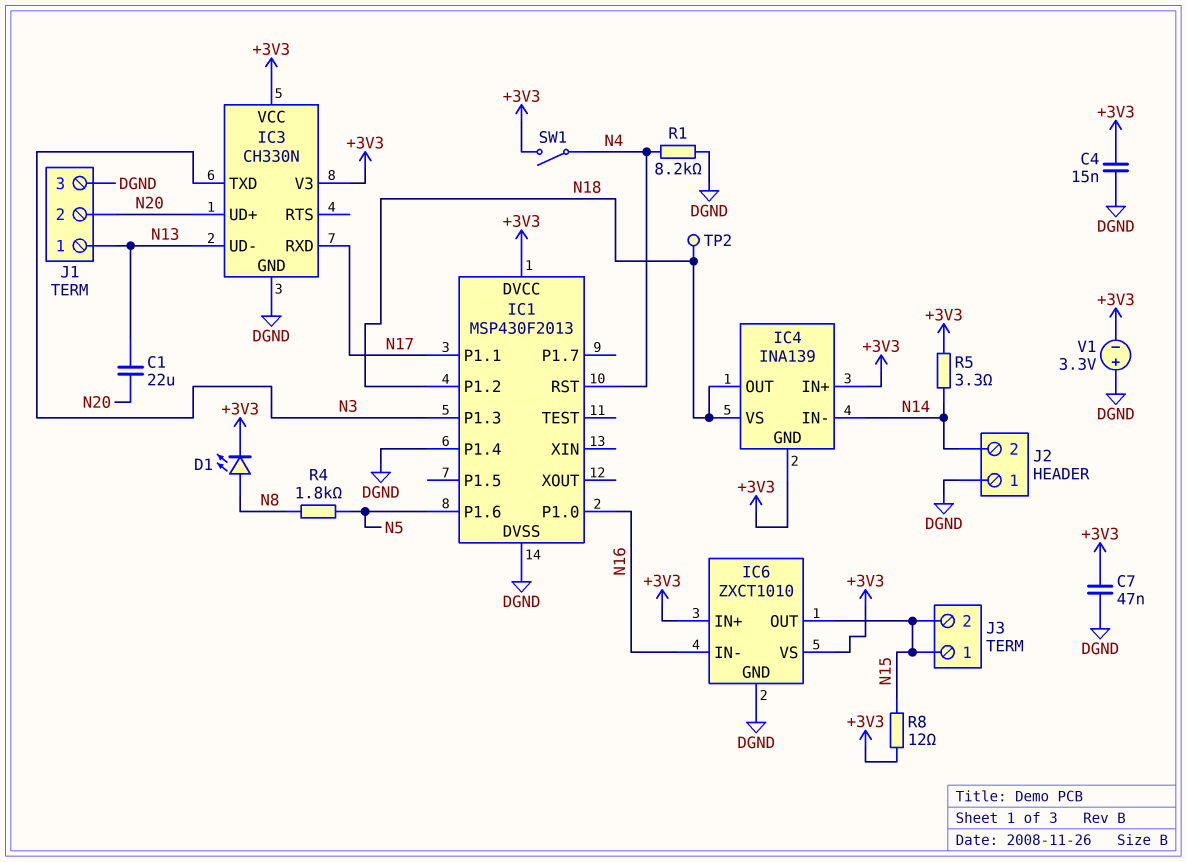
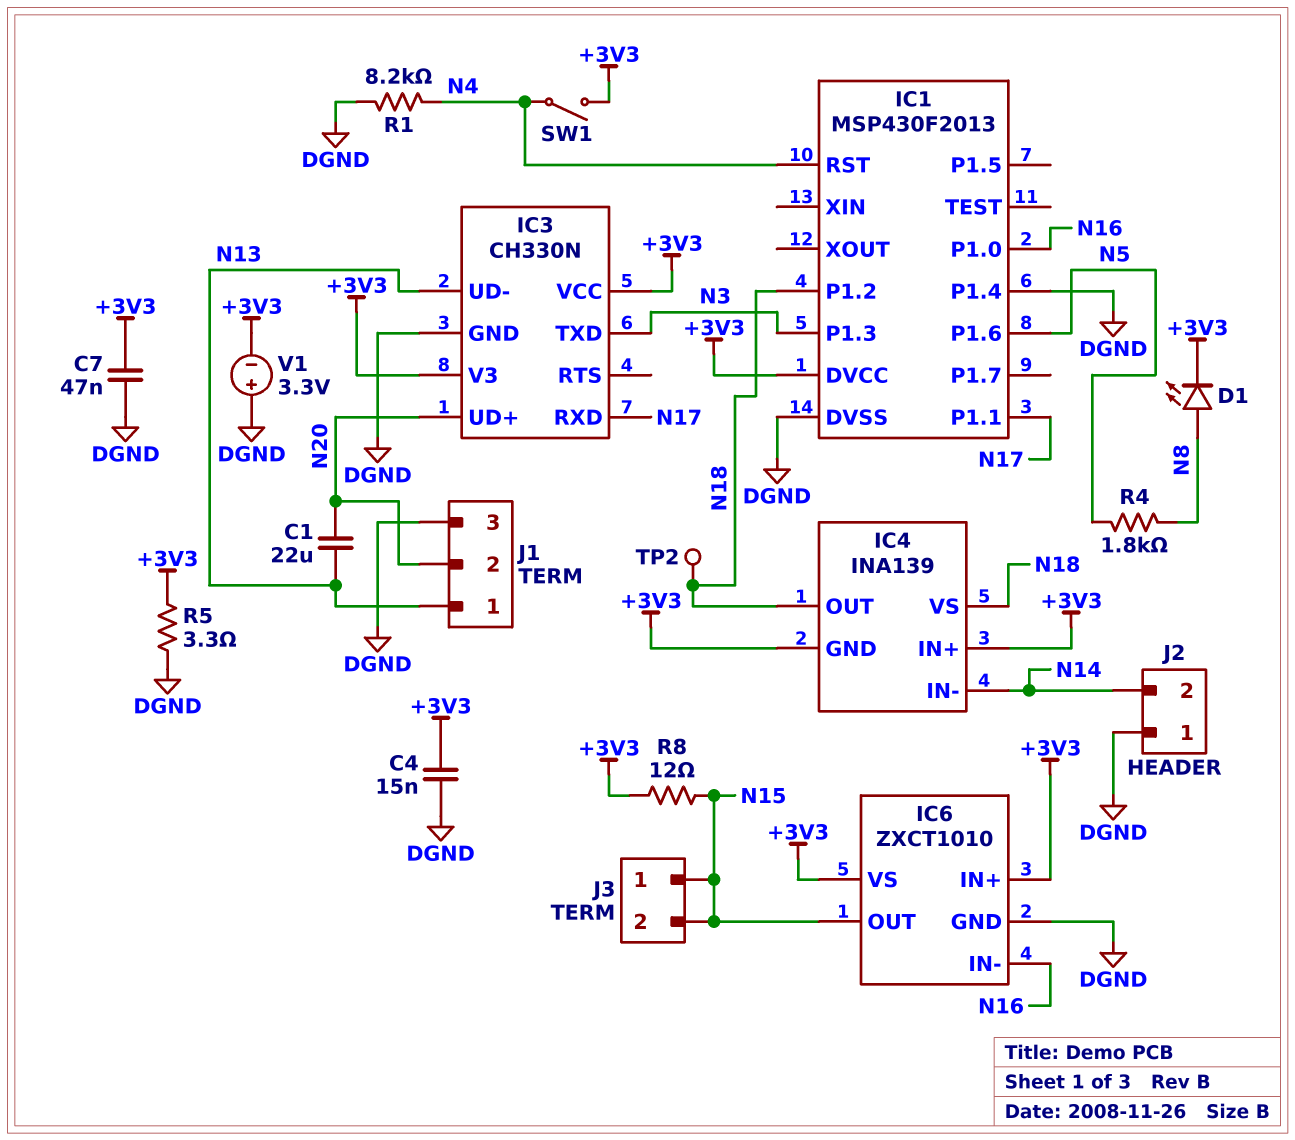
R5: 3.3 (+3V3, N14) -> 3.3 (+3V3, DGND)

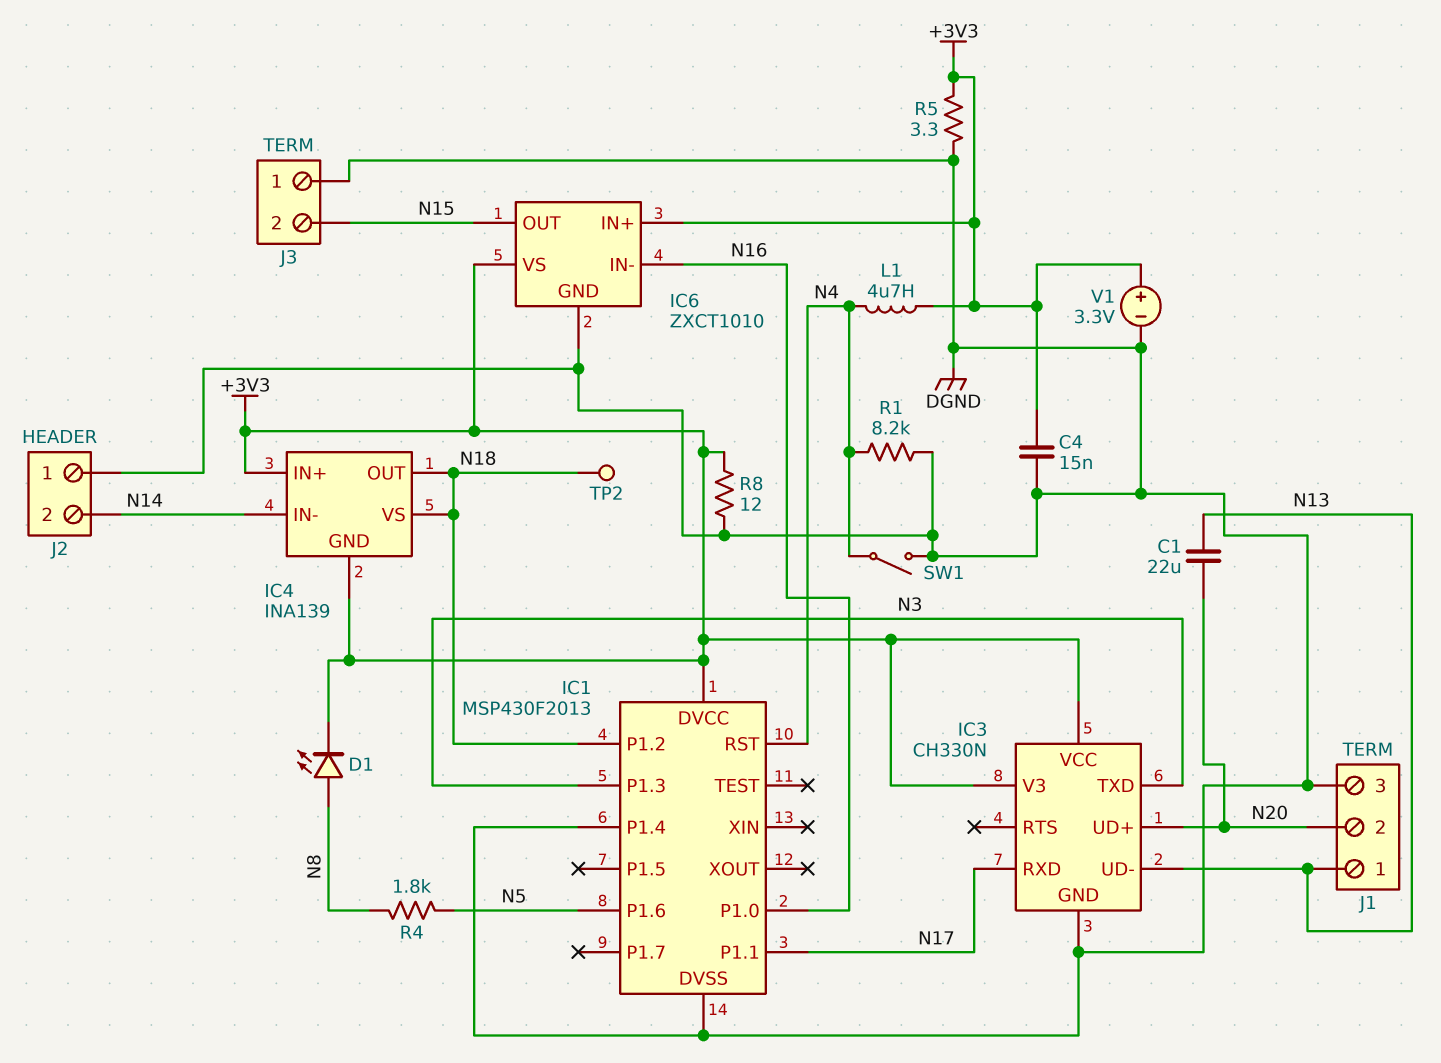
C7: 47nF (+3V3, DGND) -> none
J3 pin 1: N15 -> DGND
L1: none -> 4.7uH (+3V3, N4)
R8: 12 (+3V3, N15) -> 12 (+3V3, DGND)
SW1: switch (+3V3, N4) -> switch (DGND, N4)
V1: 3.3V (plus DGND, minus +3V3) -> 3.3V (plus +3V3, minus DGND)

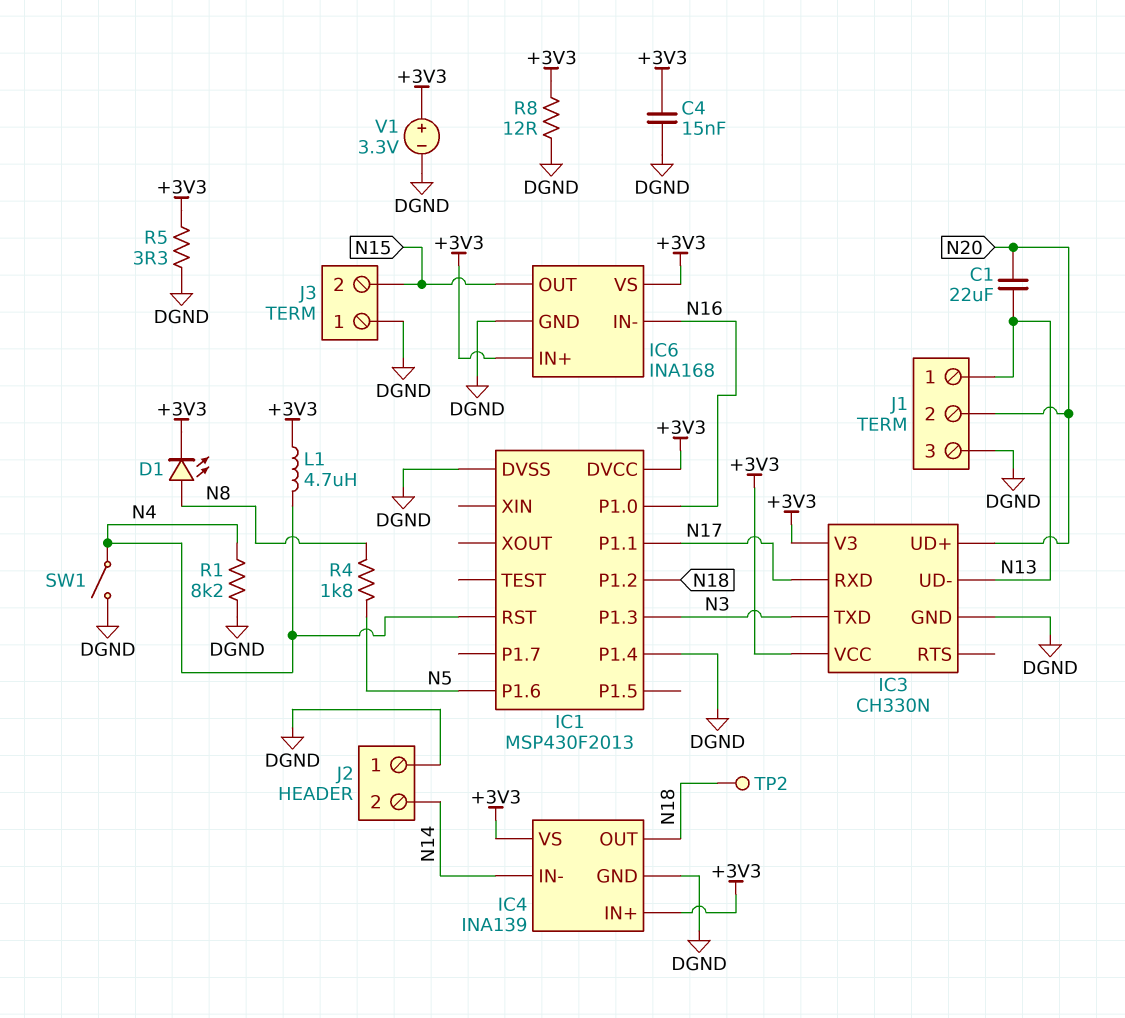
IC4 pin GND: +3V3 -> DGND
IC4 pin VS: N18 -> +3V3
IC6: ZXCT1010 -> INA168

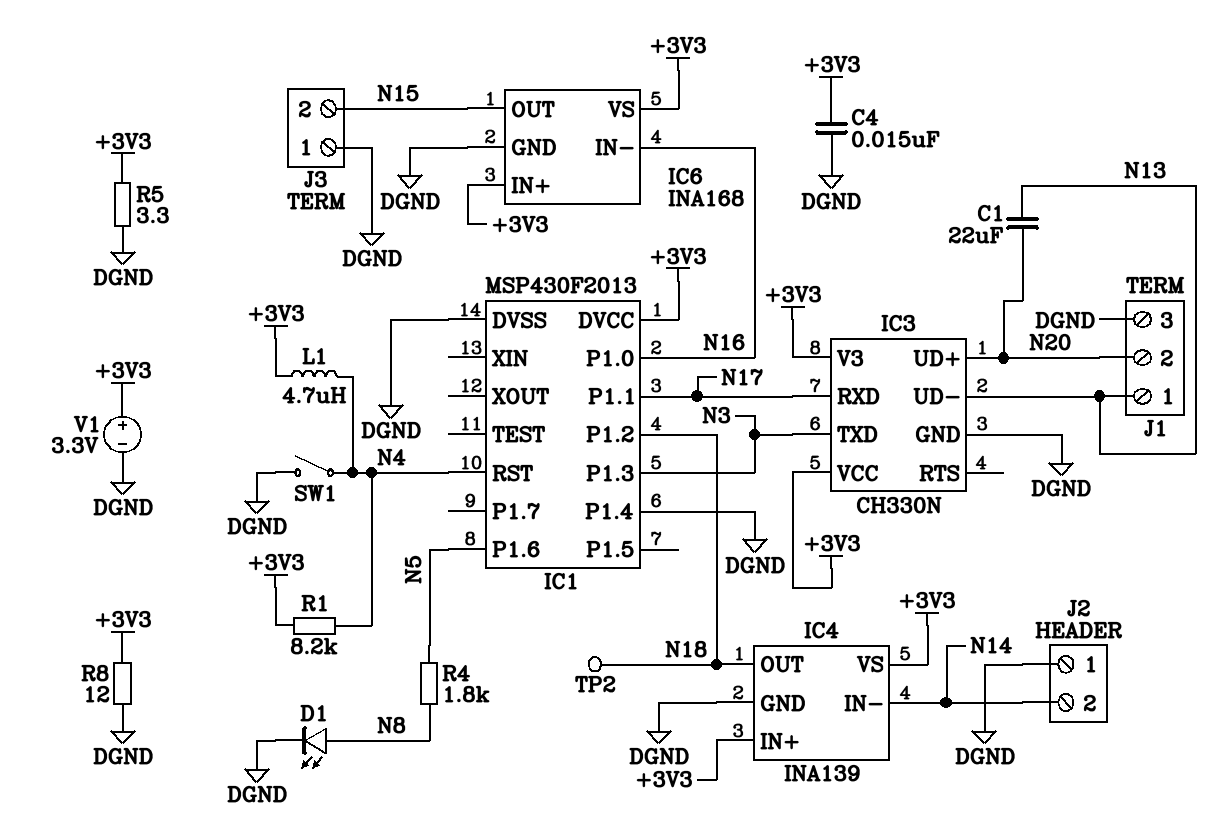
D1: LED (A N8, K +3V3) -> LED (A N8, K DGND)
R1: 8.2k (DGND, N4) -> 8.2k (+3V3, N4)

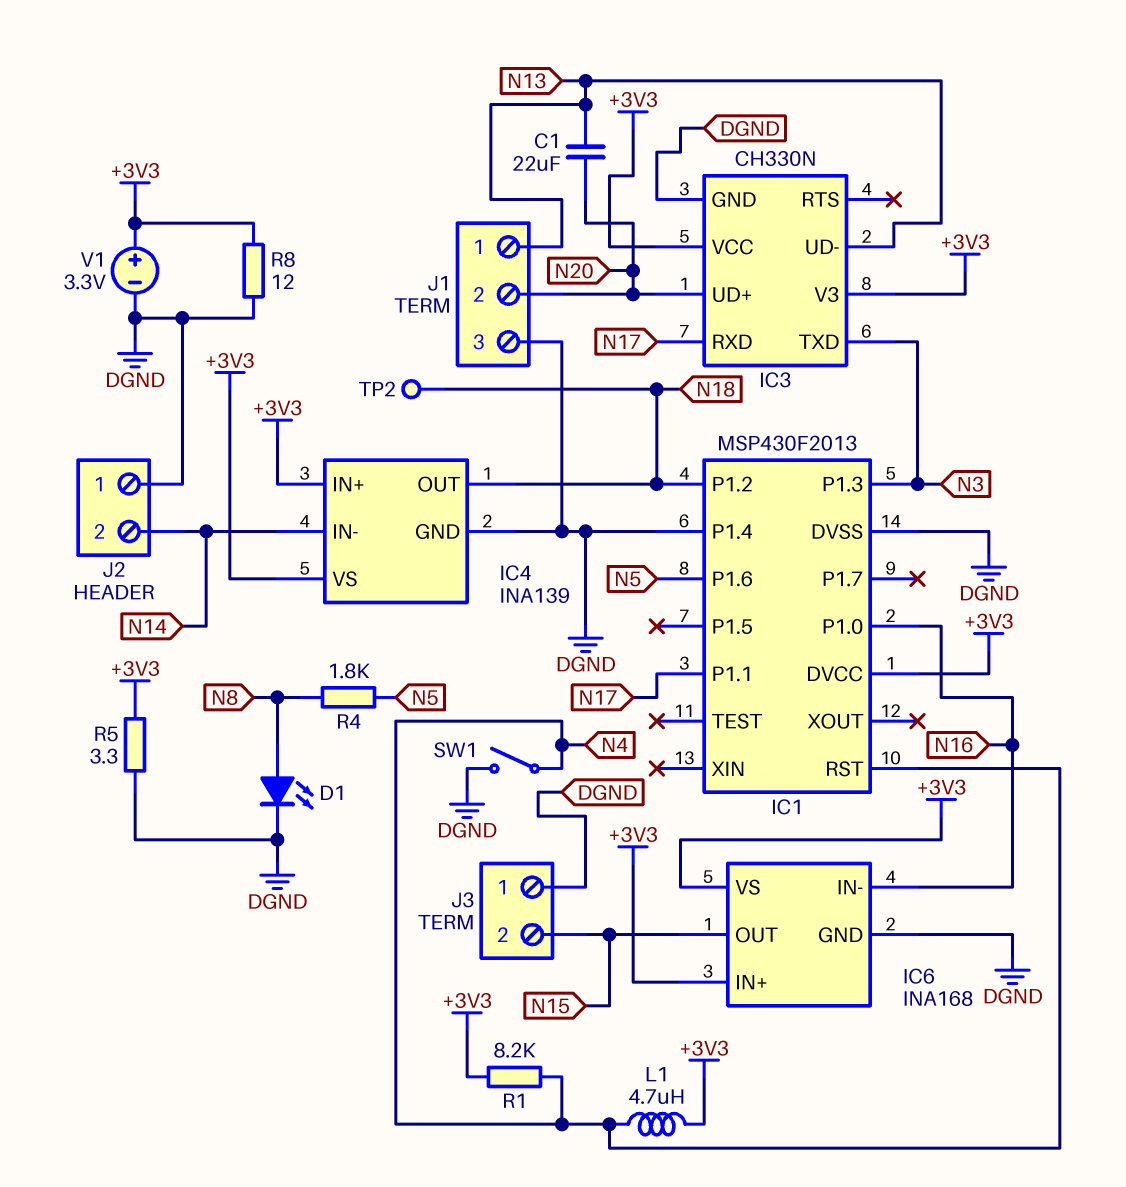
C4: 15nF (+3V3, DGND) -> none

